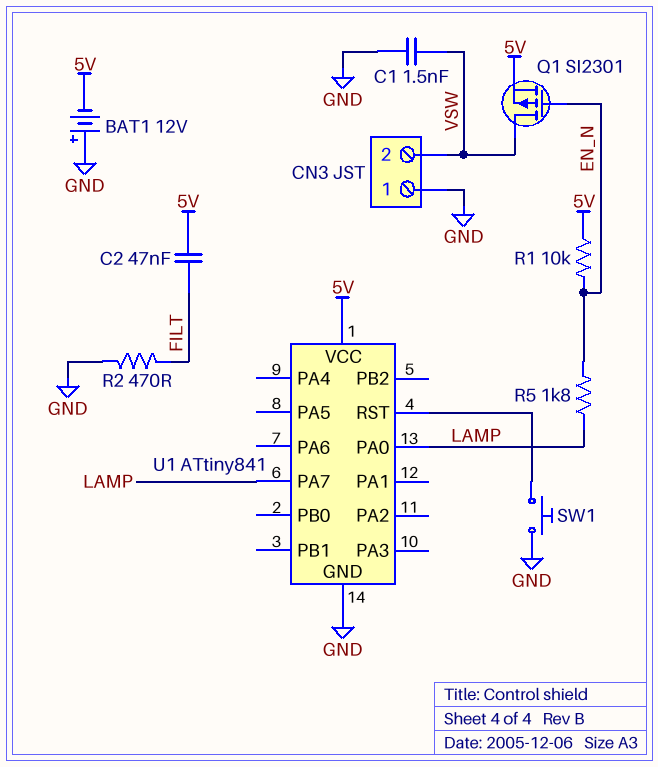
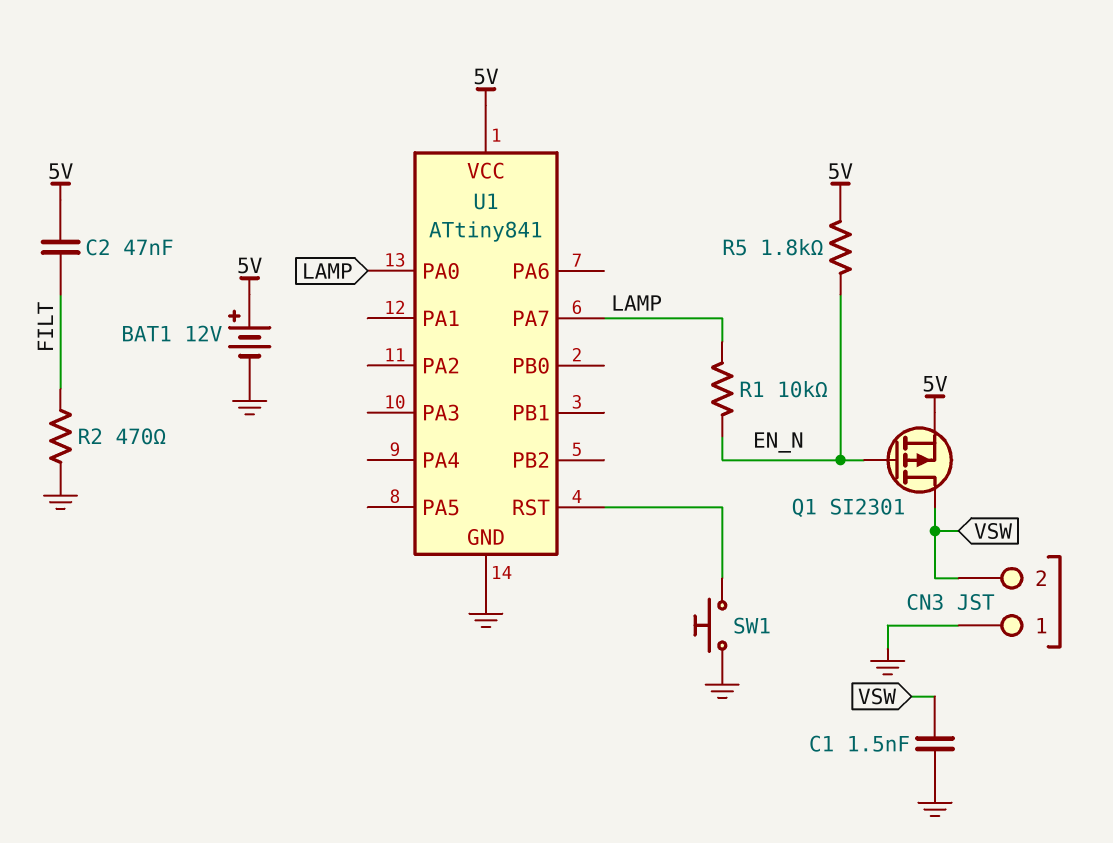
BAT1: 12V (plus GND, minus 5V) -> 12V (plus 5V, minus GND)
R1: 10k (5V, EN_N) -> 10k (EN_N, LAMP)
R5: 1.8k (EN_N, LAMP) -> 1.8k (5V, EN_N)

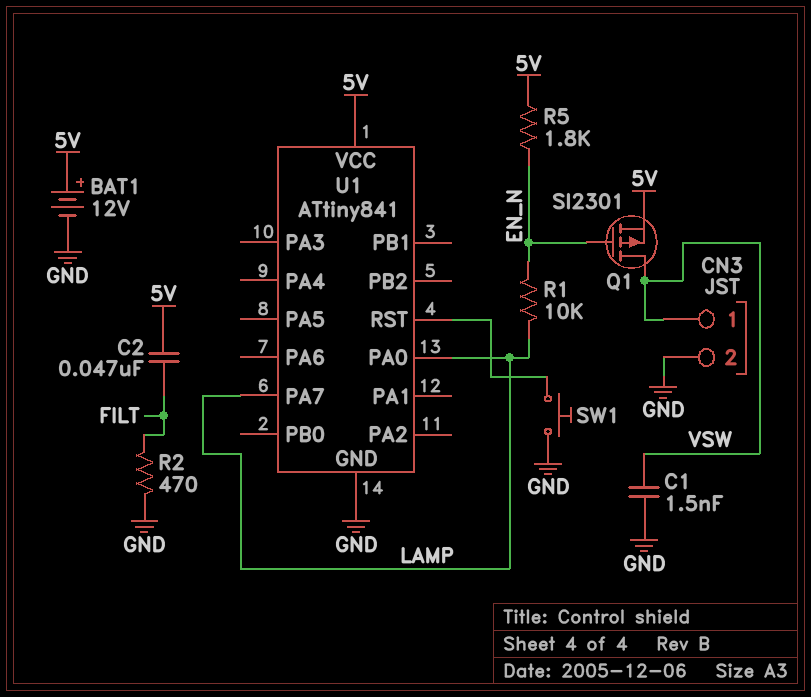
CN3 pin 1: GND -> VSW
CN3 pin 2: VSW -> GND

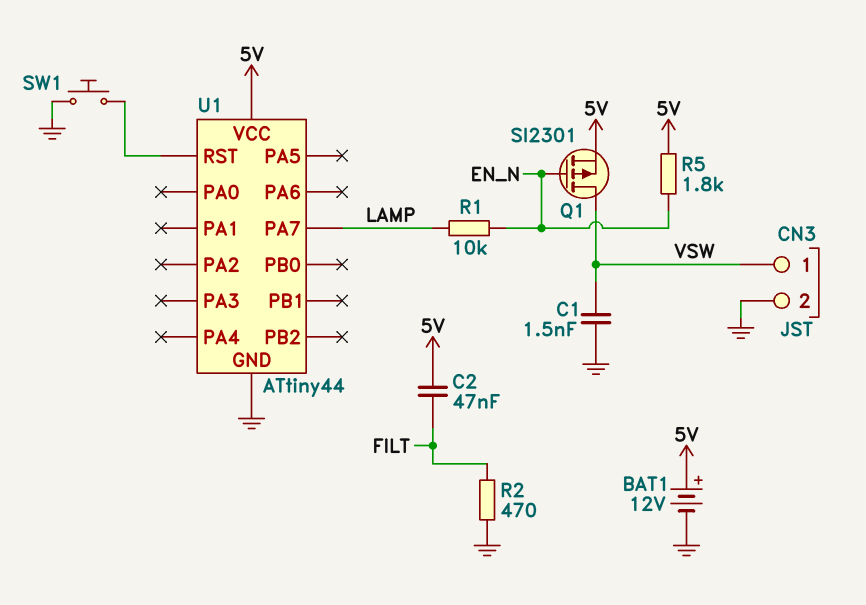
U1: ATtiny841 -> ATtiny44
U1 pin PA0: LAMP -> none

